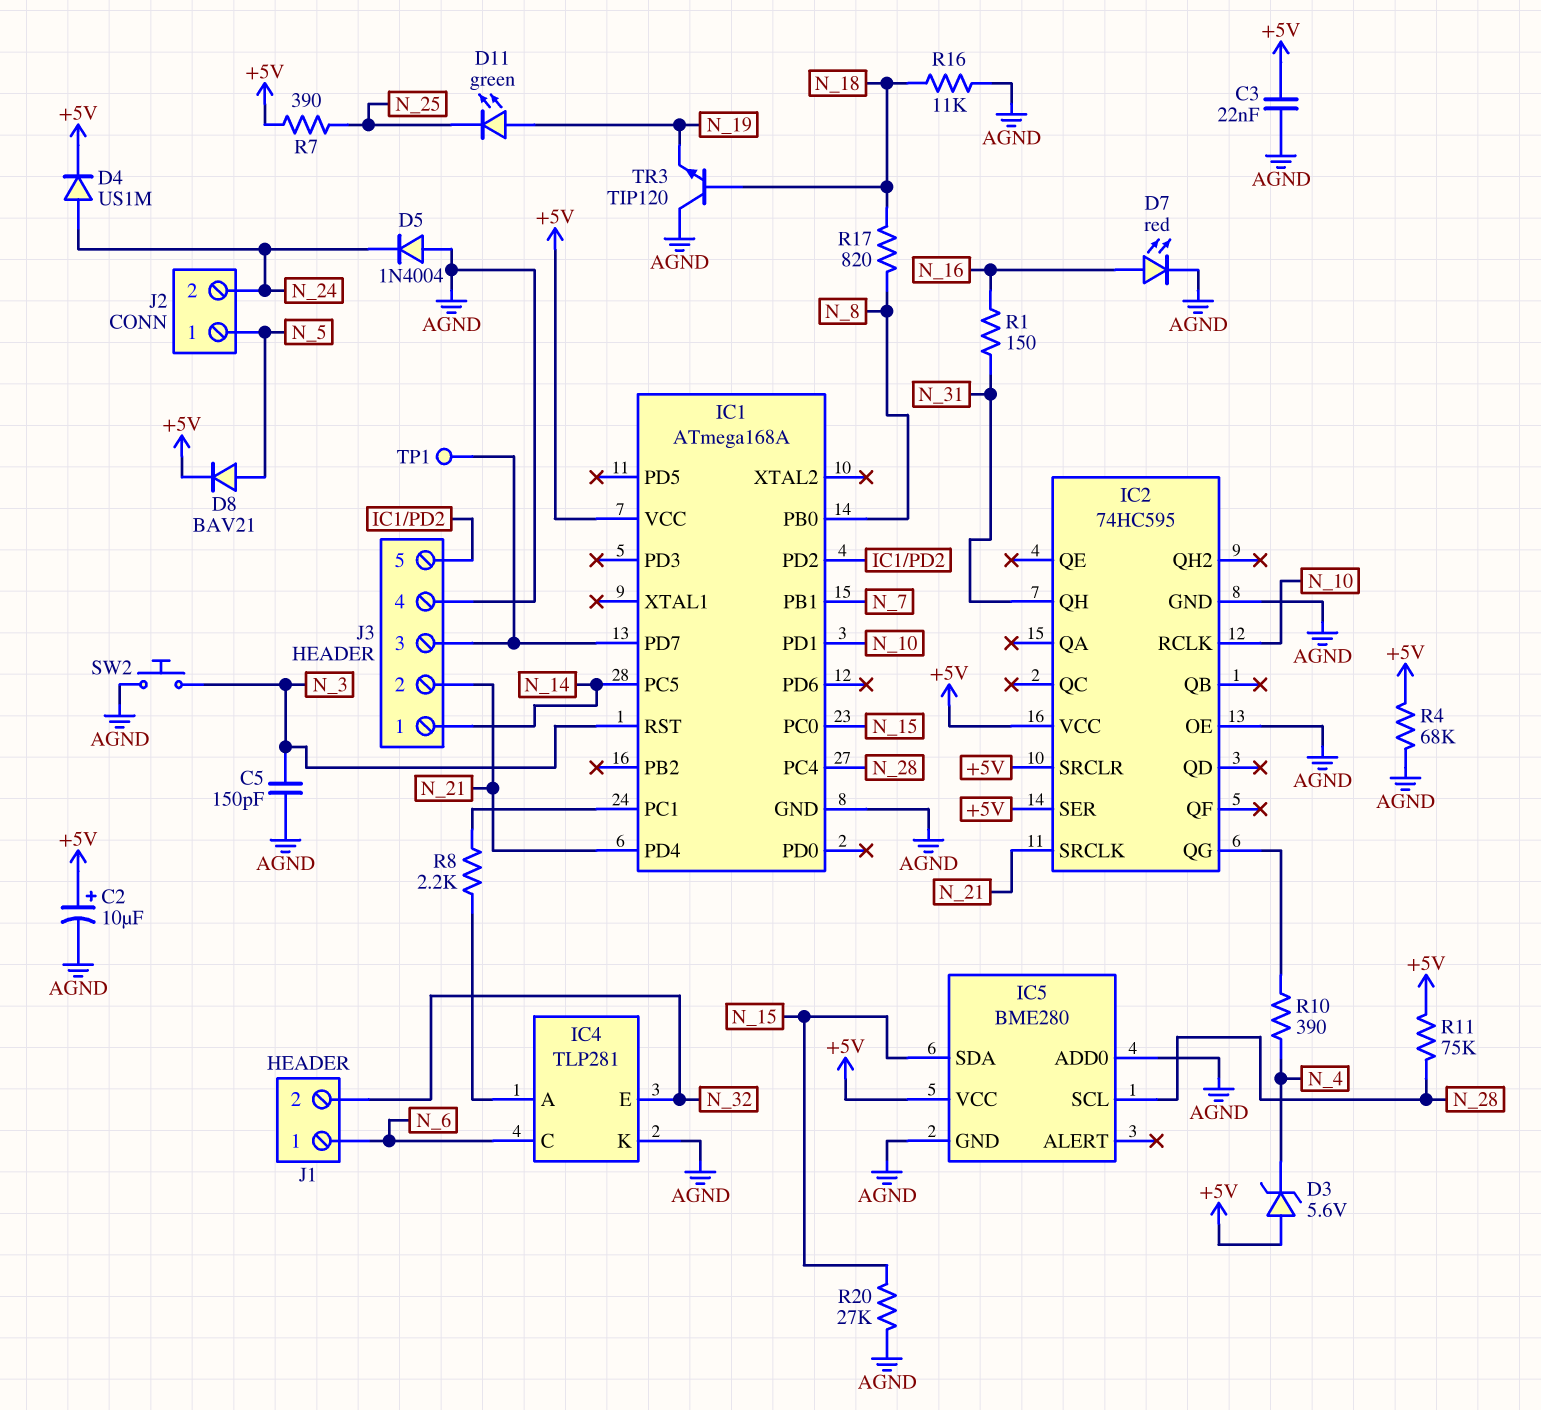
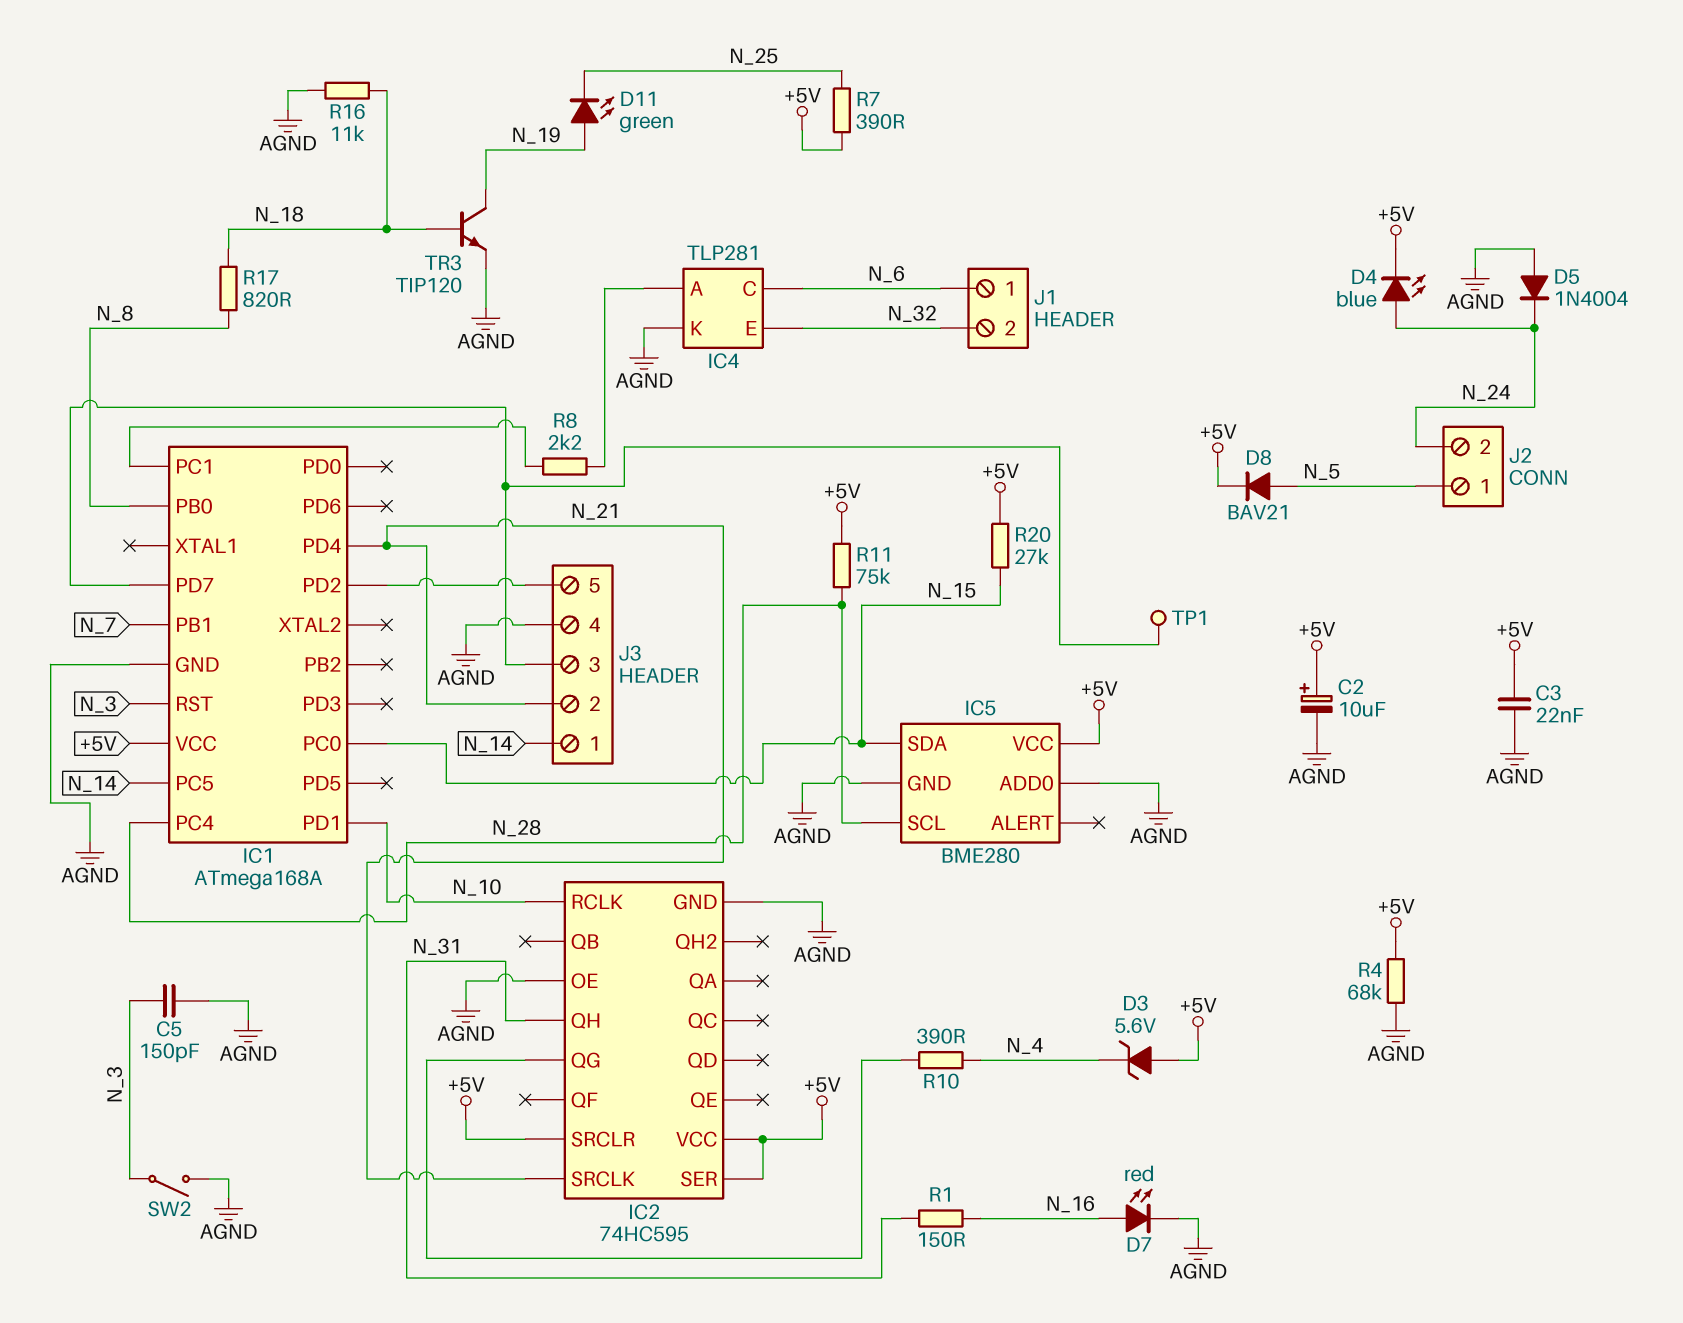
D4: diode US1M (A N_24, K +5V) -> LED blue (A N_24, K +5V)
R20: 27k (AGND, N_15) -> 27k (+5V, N_15)
SW2: button (AGND, N_3) -> switch (AGND, N_3)
TR3: NPN TIP120 (B N_18, C AGND, E N_19) -> NPN TIP120 (B N_18, C N_19, E AGND)

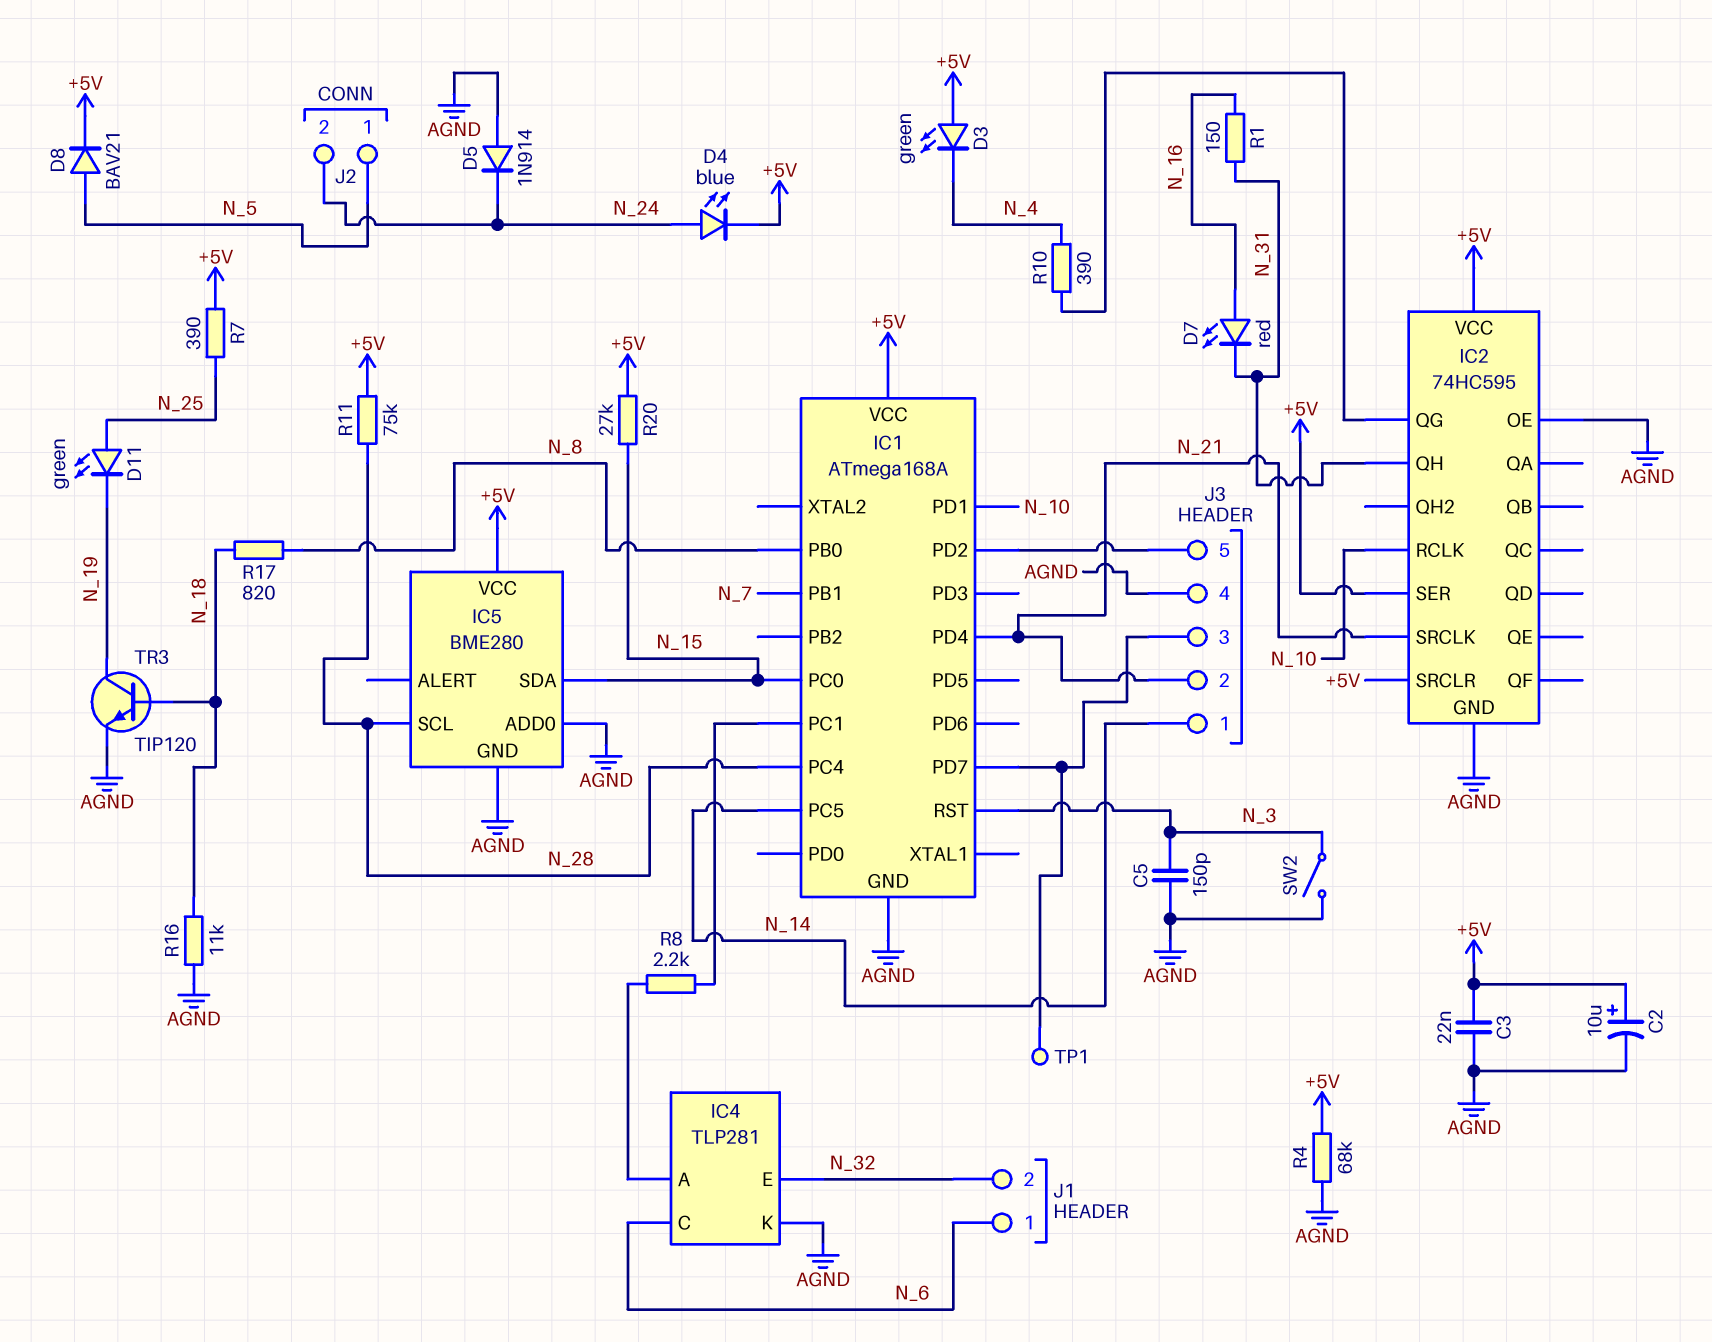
D3: zener 5.6V (A +5V, K N_4) -> LED green (A +5V, K N_4)
D5: diode 1N4004 (A AGND, K N_24) -> diode 1N914 (A AGND, K N_24)
D7: LED red (A N_16, K AGND) -> LED red (A N_16, K N_31)
D11: LED green (A N_19, K N_25) -> LED green (A N_25, K N_19)

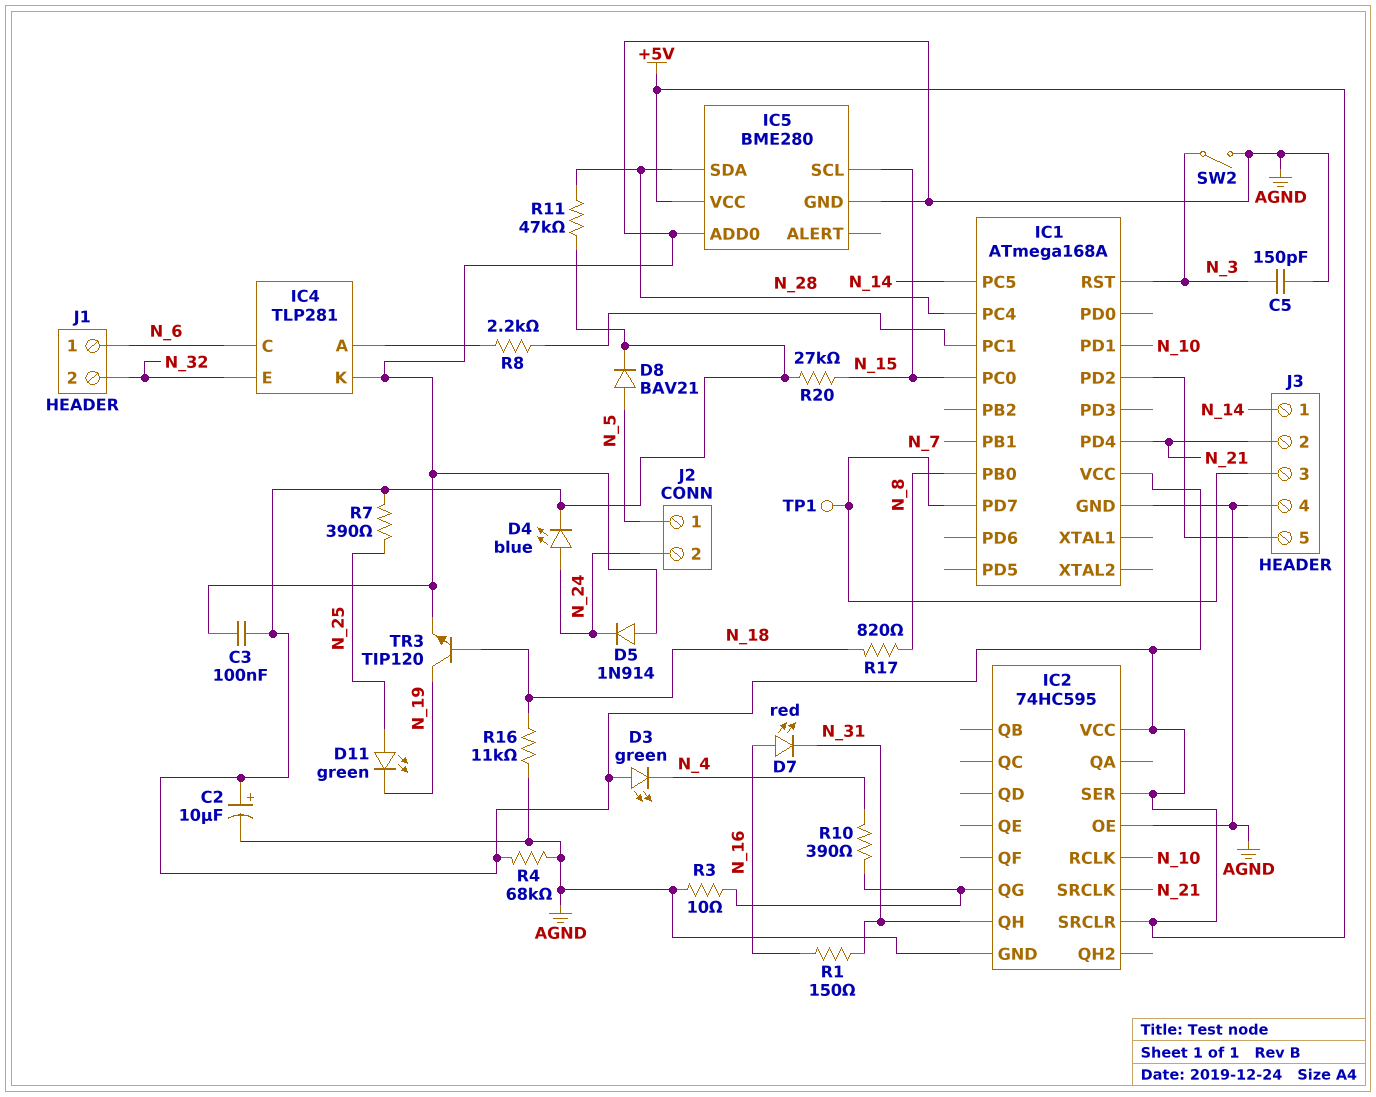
C3: 22nF (+5V, AGND) -> 100nF (+5V, AGND)
IC5 pin SCL: N_28 -> N_15
IC5 pin SDA: N_15 -> N_28
R3: none -> 10 (AGND, IC2/QG)
R11: 75k (+5V, N_28) -> 47k (+5V, N_28)

